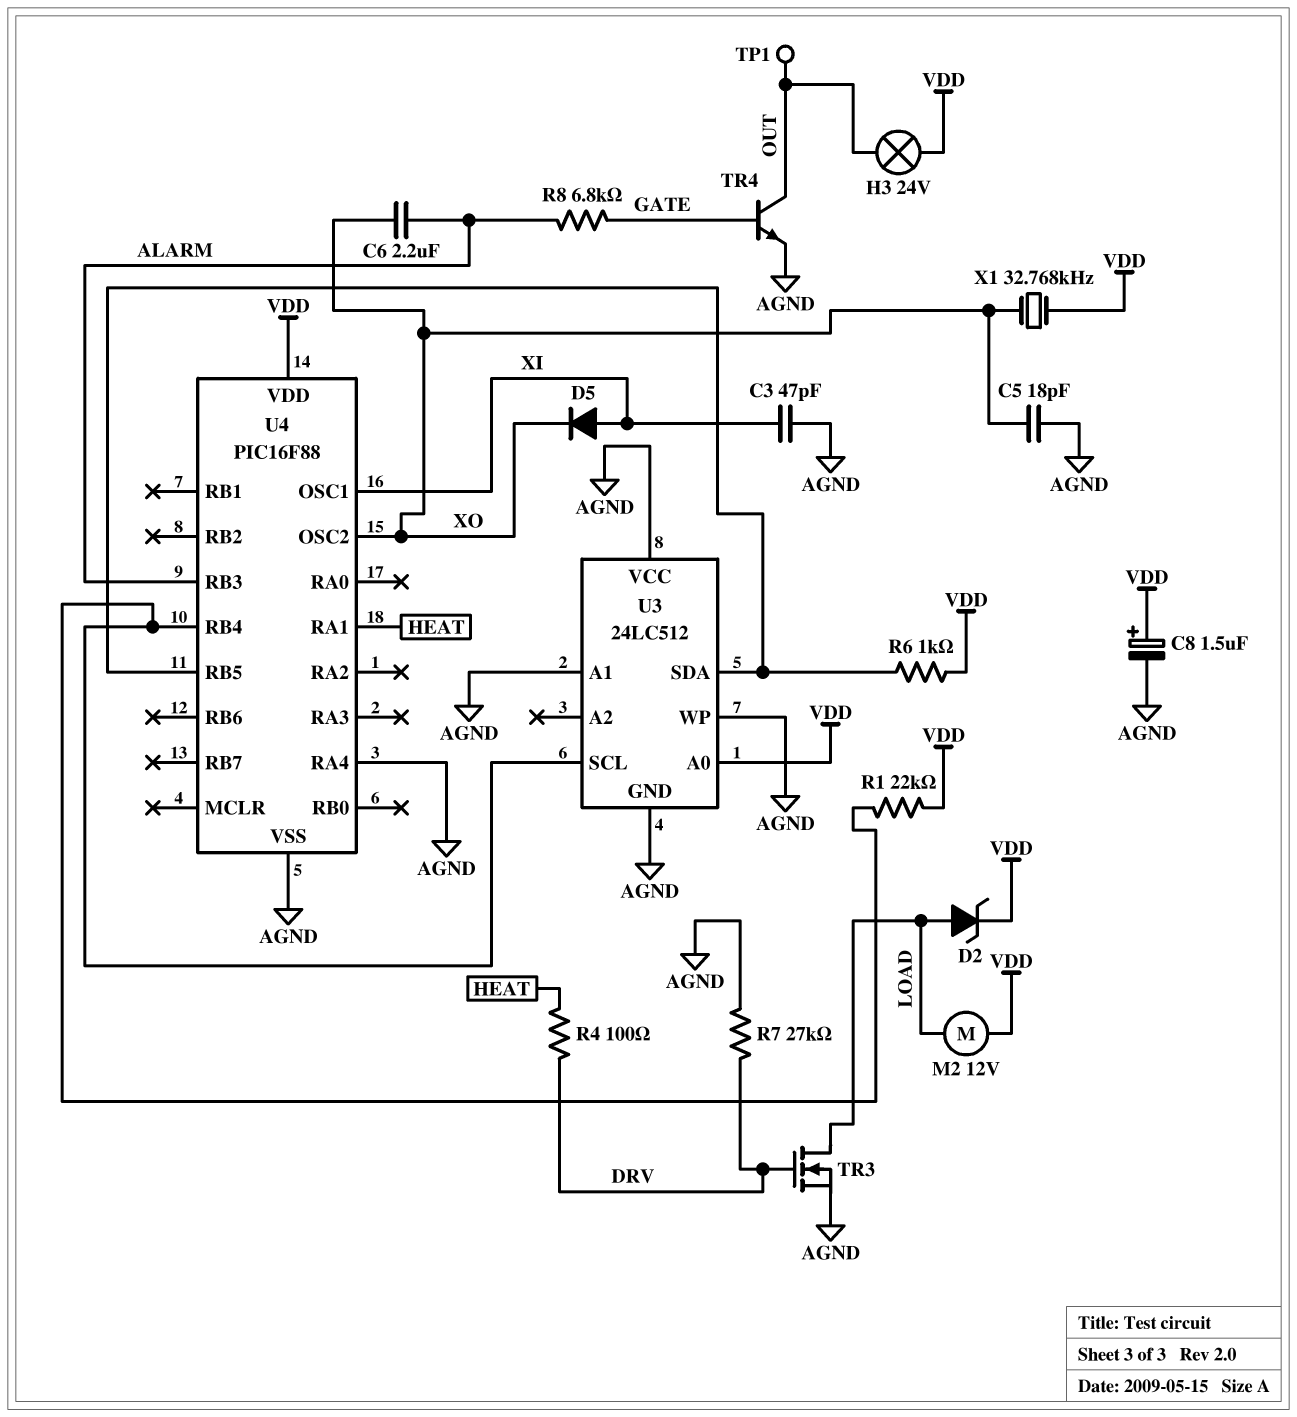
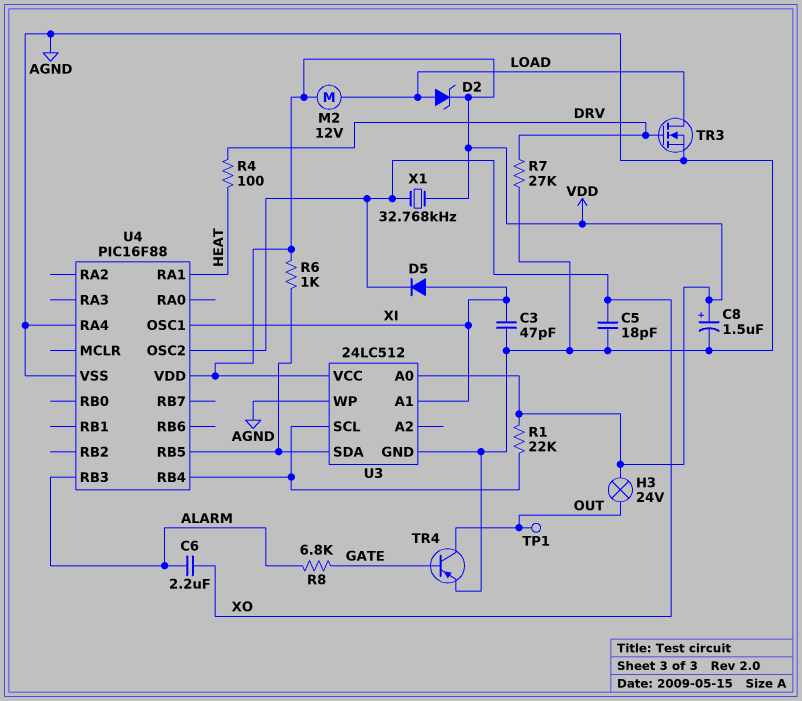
TR4: NPN (B GATE, C OUT, E AGND) -> PNP (B GATE, C OUT, E AGND)
U3 pin A1: AGND -> XI
U3 pin VCC: AGND -> VDD

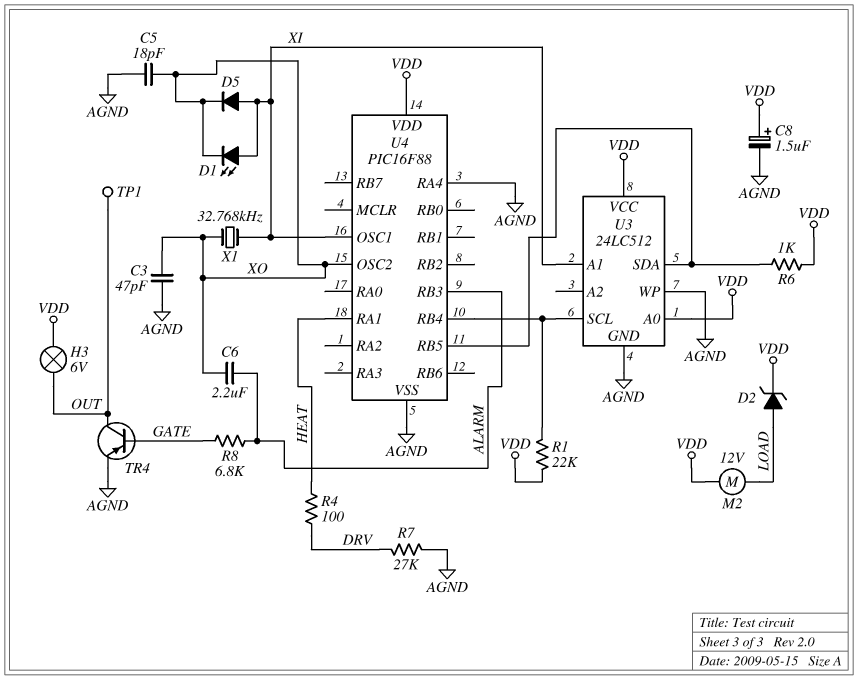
C3: 47pF (AGND, XI) -> 47pF (AGND, XO)
D1: none -> LED (A XI, K XO)
H3: lamp 24V (OUT, VDD) -> lamp 6V (OUT, VDD)
TR3: NMOS (G DRV, D LOAD, S AGND) -> none
X1: 32.768kHz (VDD, XO) -> 32.768kHz (XI, XO)

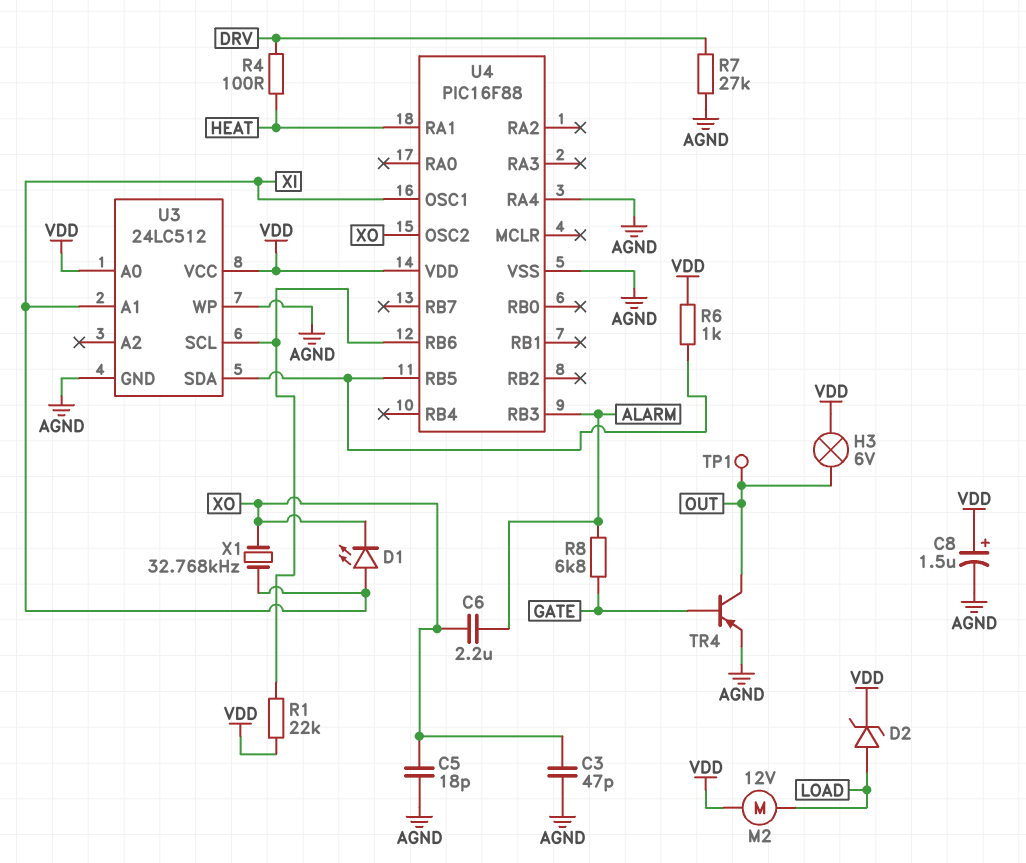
D5: diode (A XI, K XO) -> none
U4 pin RB4: U3/SCL -> none
U4 pin RB6: none -> U3/SCL

